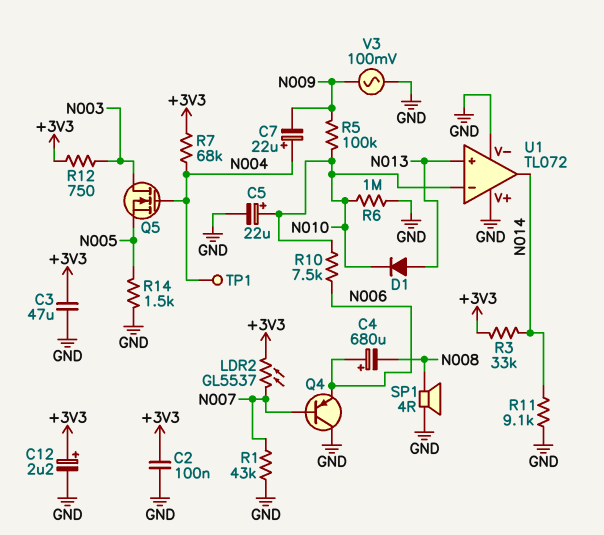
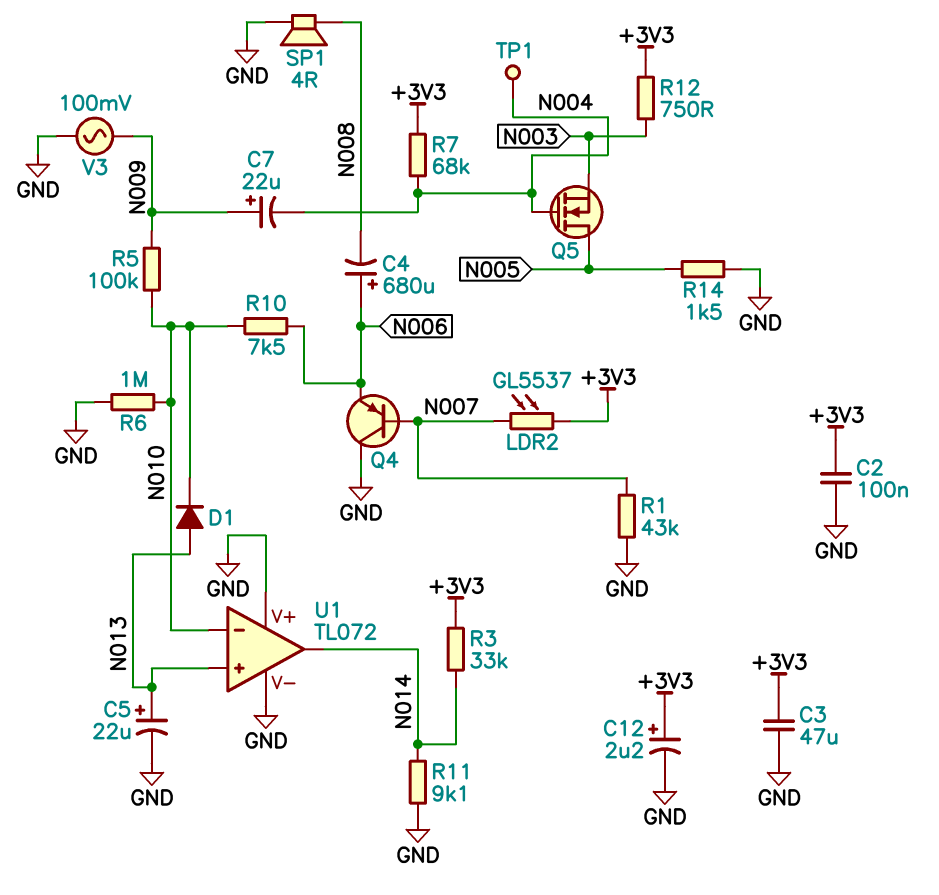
C5: 22uF (plus N010, minus GND) -> 22uF (plus N013, minus GND)
C7: 22uF (plus N004, minus N009) -> 22uF (plus N009, minus N004)
Q5: NMOS (G N004, D N003, S N005) -> NMOS (G N004, D N005, S N003)

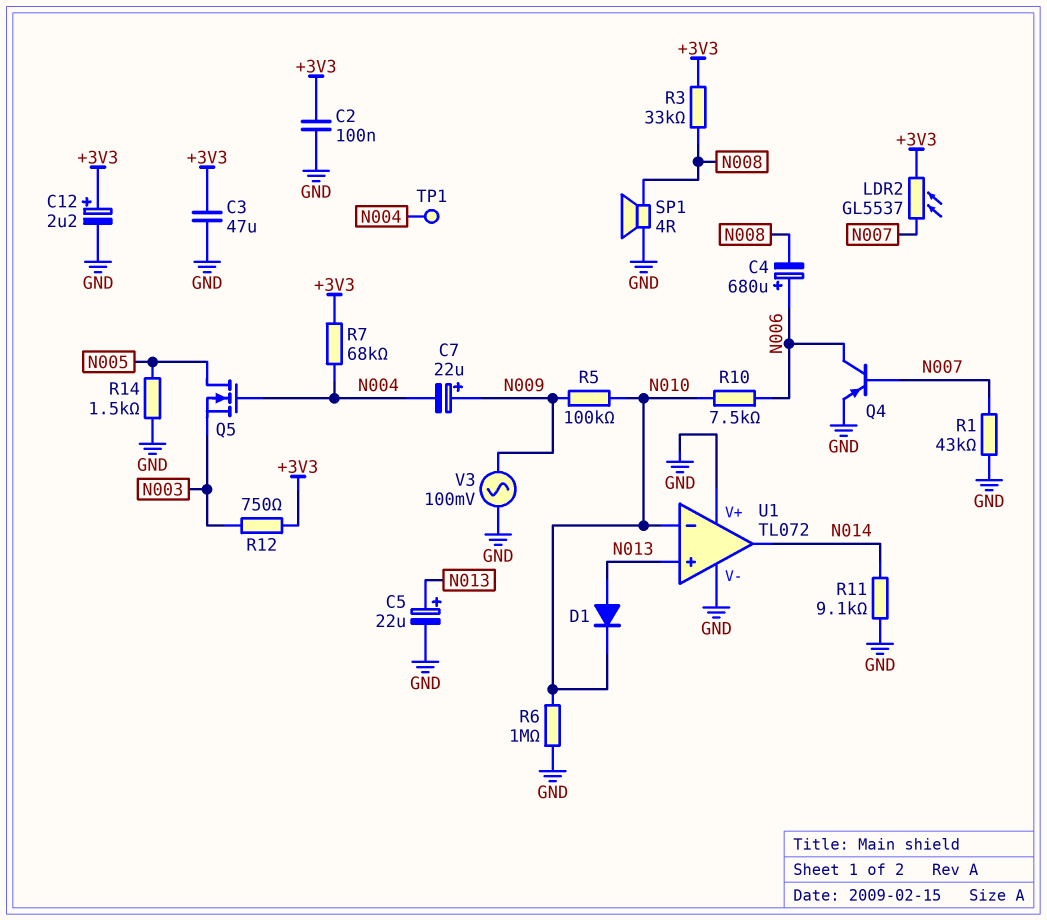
Q4: PNP (B N007, C GND, E N006) -> PNP (B N007, C N006, E GND)
R3: 33k (+3V3, N014) -> 33k (+3V3, N008)

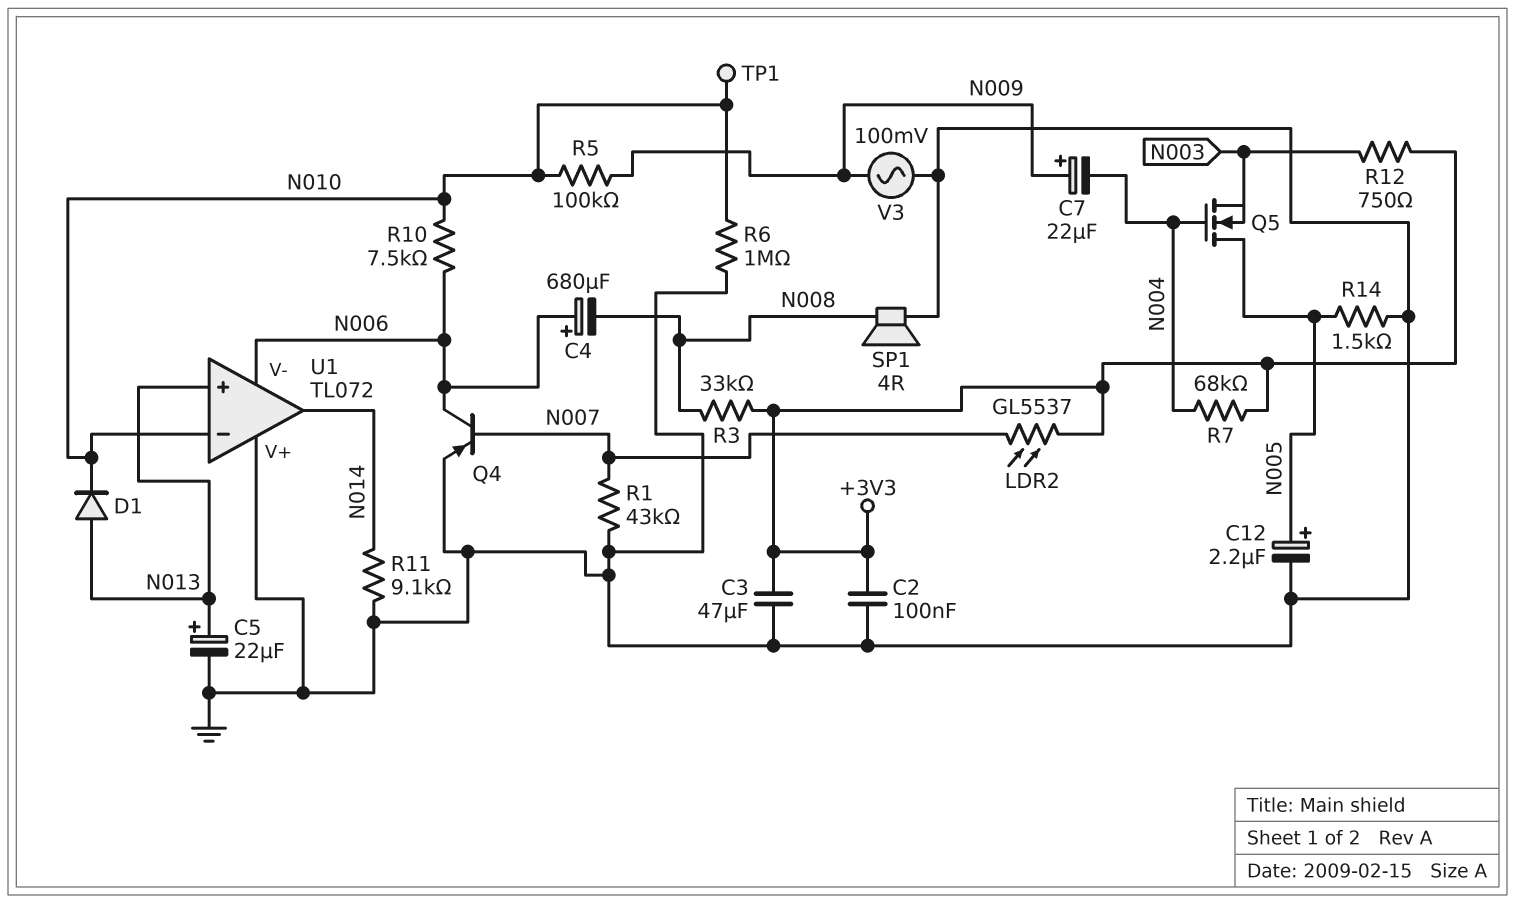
C12: 2.2uF (plus +3V3, minus GND) -> 2.2uF (plus N005, minus GND)
TP1: test point (N004) -> test point (N010)
U1 pin V-: GND -> N006

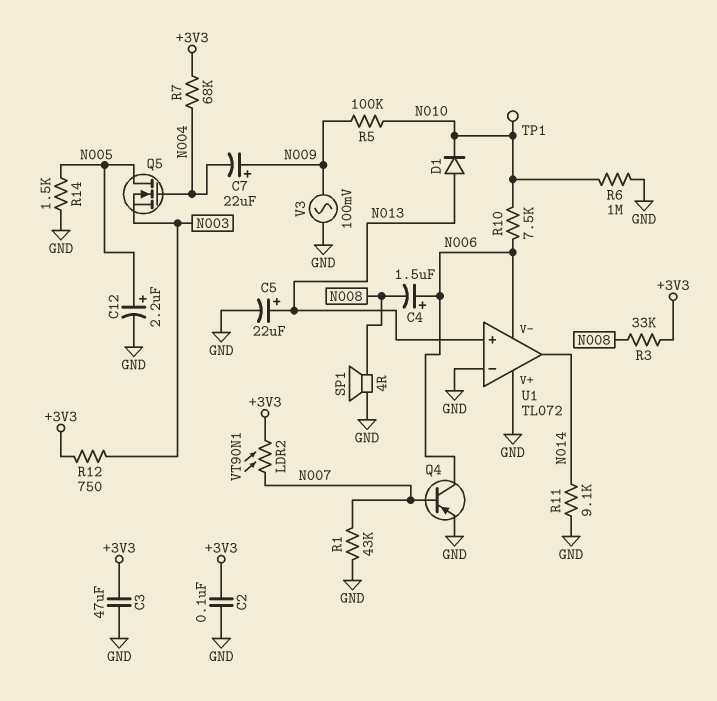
C4: 680uF (plus N006, minus N008) -> 1.5uF (plus N006, minus N008)
LDR2: GL5537 (+3V3, N007) -> VT90N1 (+3V3, N007)
U1 pin in-: N010 -> GND

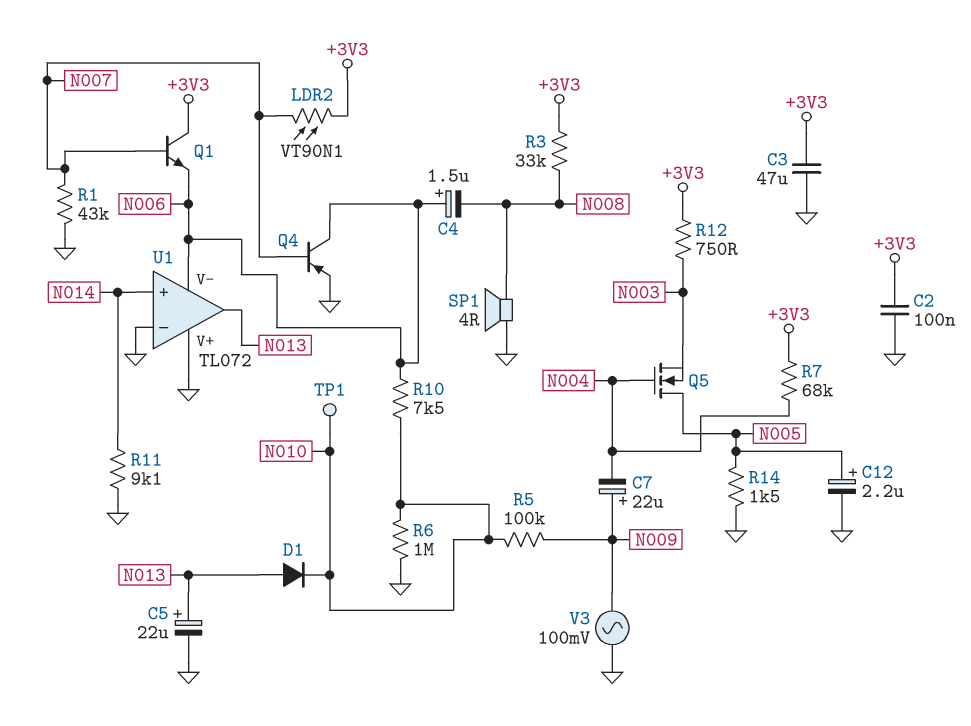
Q1: none -> NPN (B N007, C +3V3, E N006)
U1 pin in+: N013 -> N014
U1 pin out: N014 -> N013

